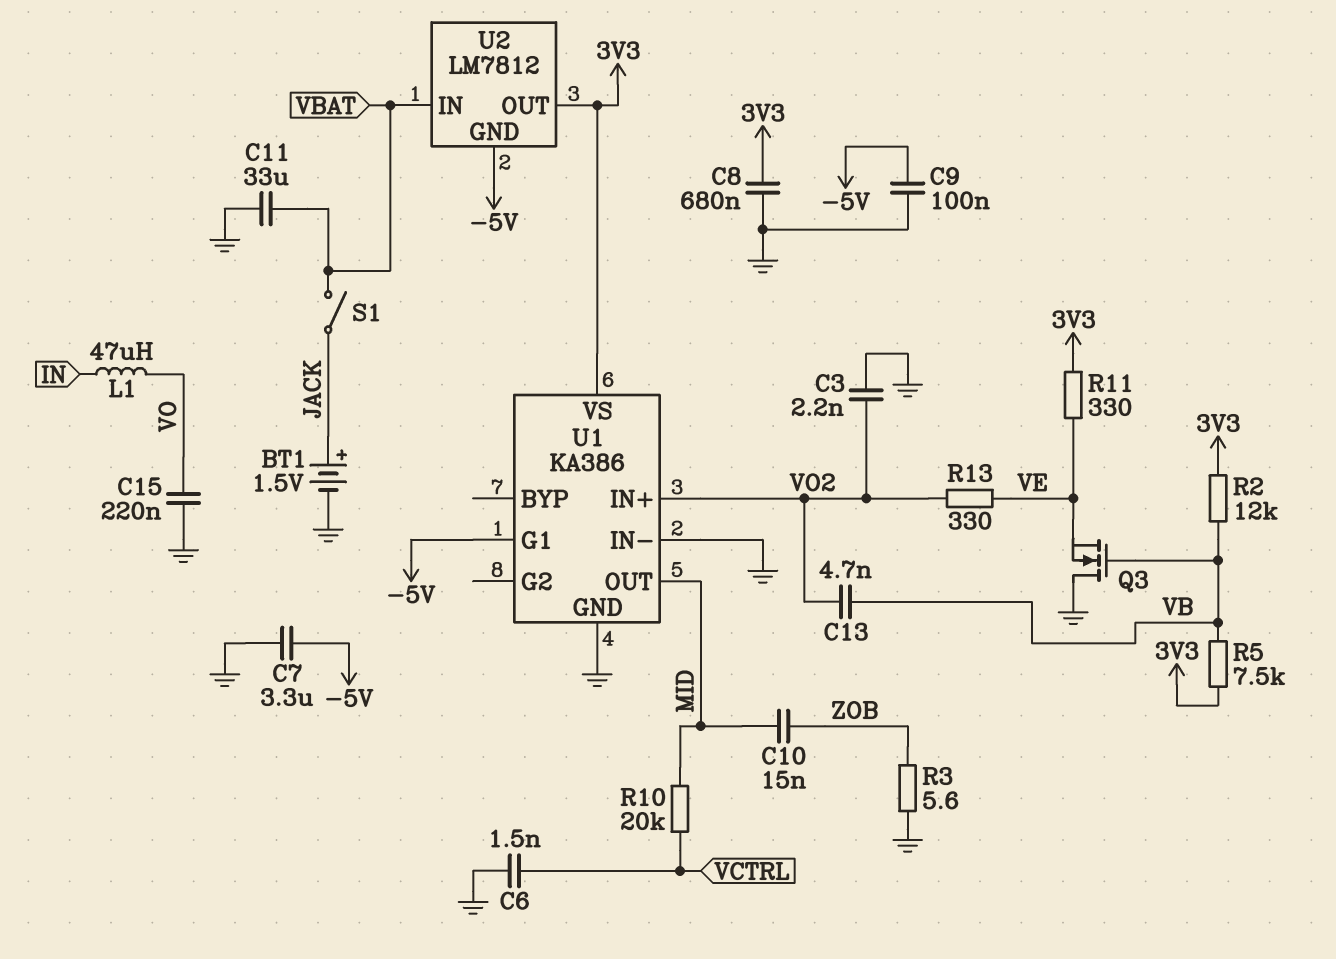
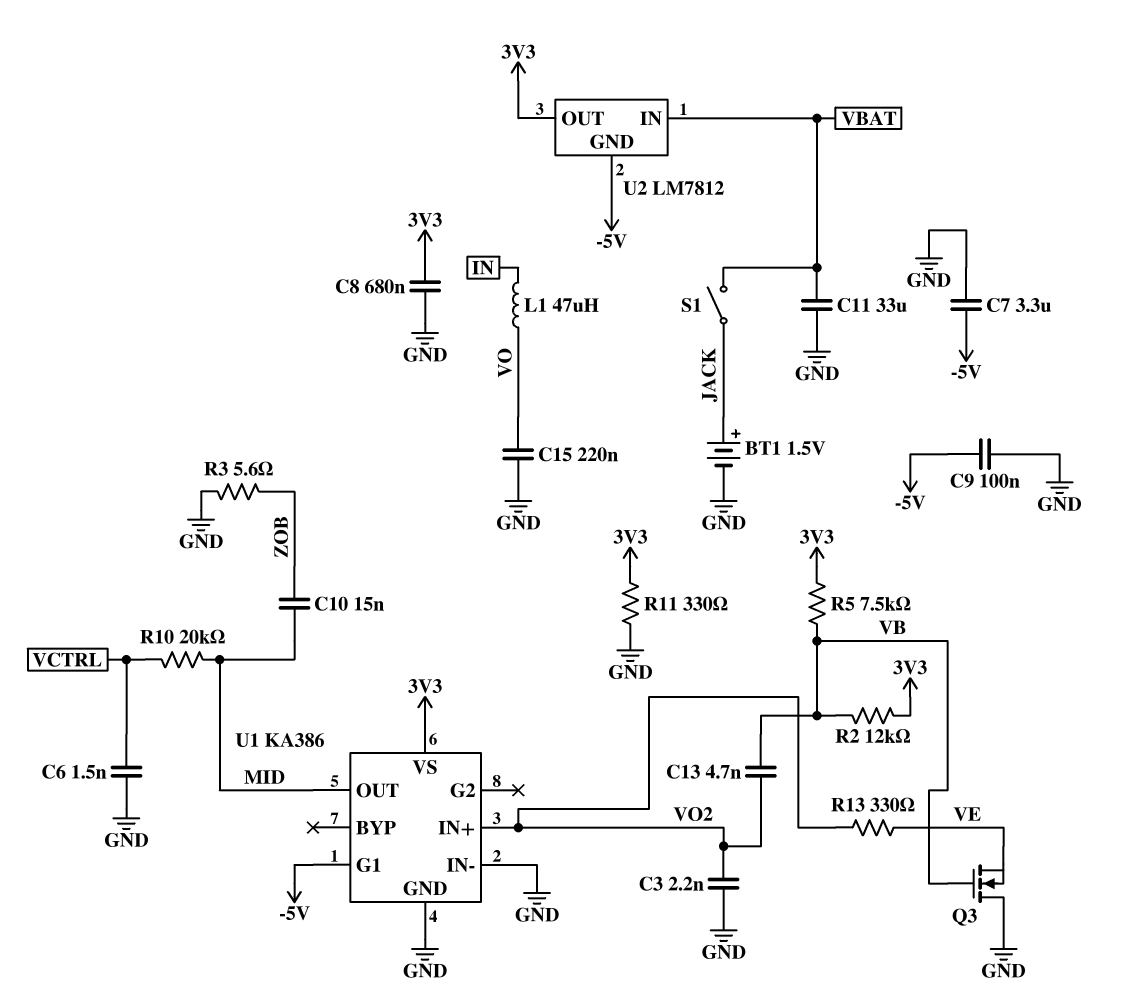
R11: 330 (3V3, VE) -> 330 (3V3, GND)

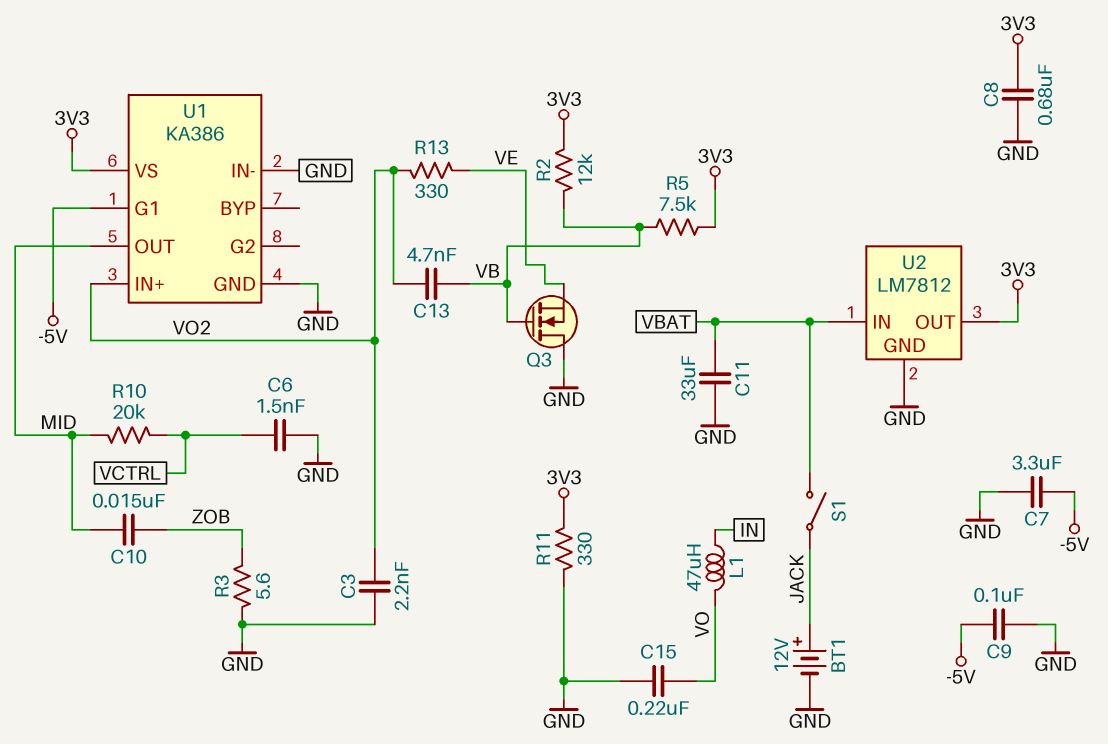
BT1: 1.5V (plus JACK, minus GND) -> 12V (plus JACK, minus GND)
U2 pin GND: -5V -> GND

